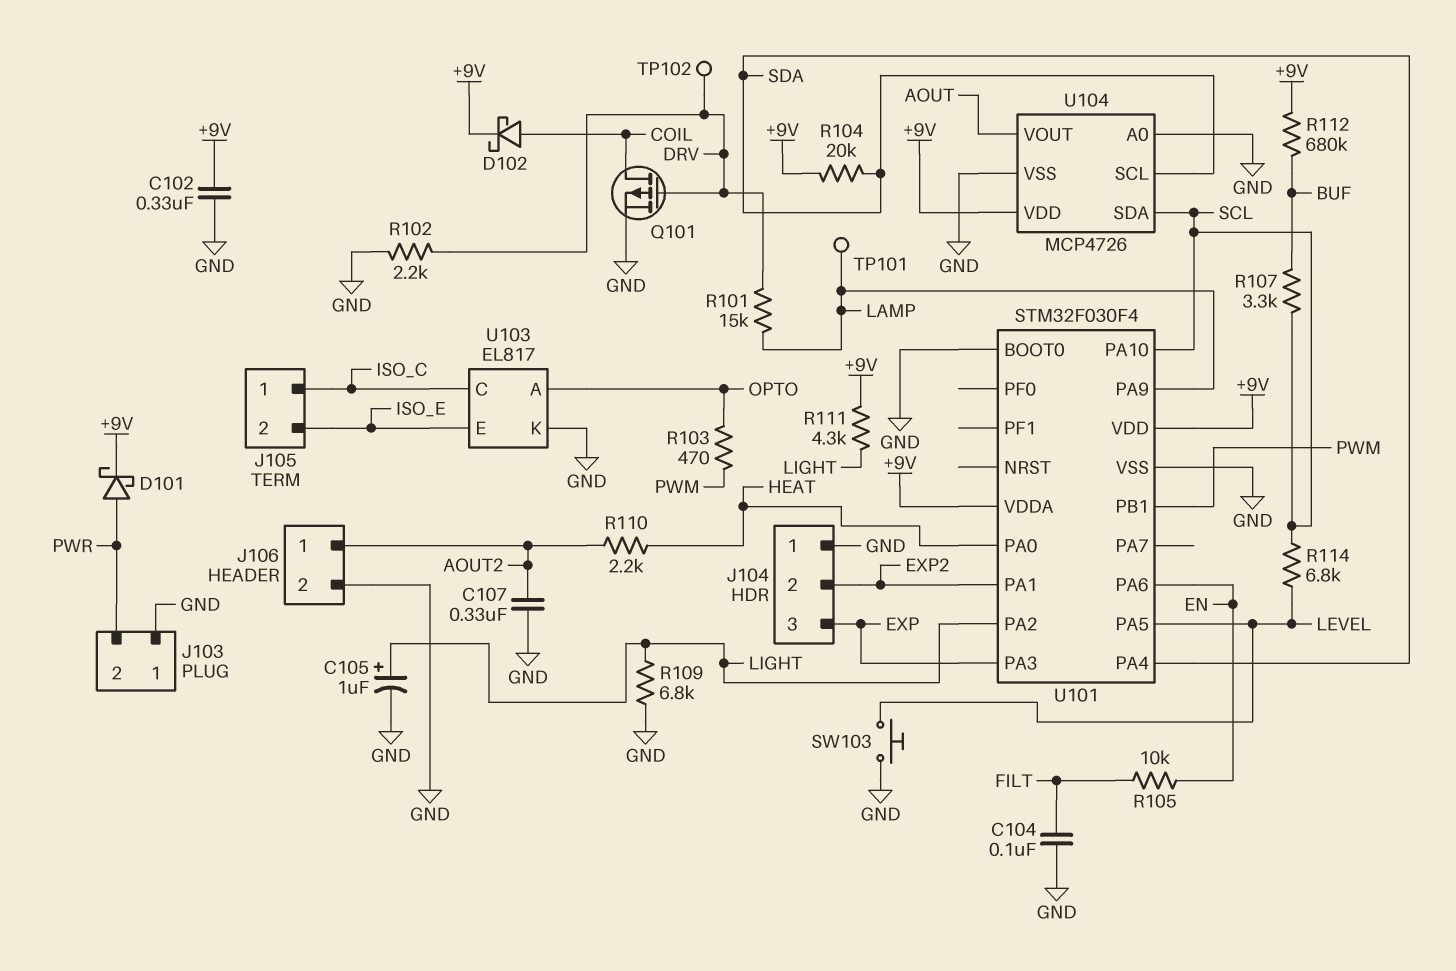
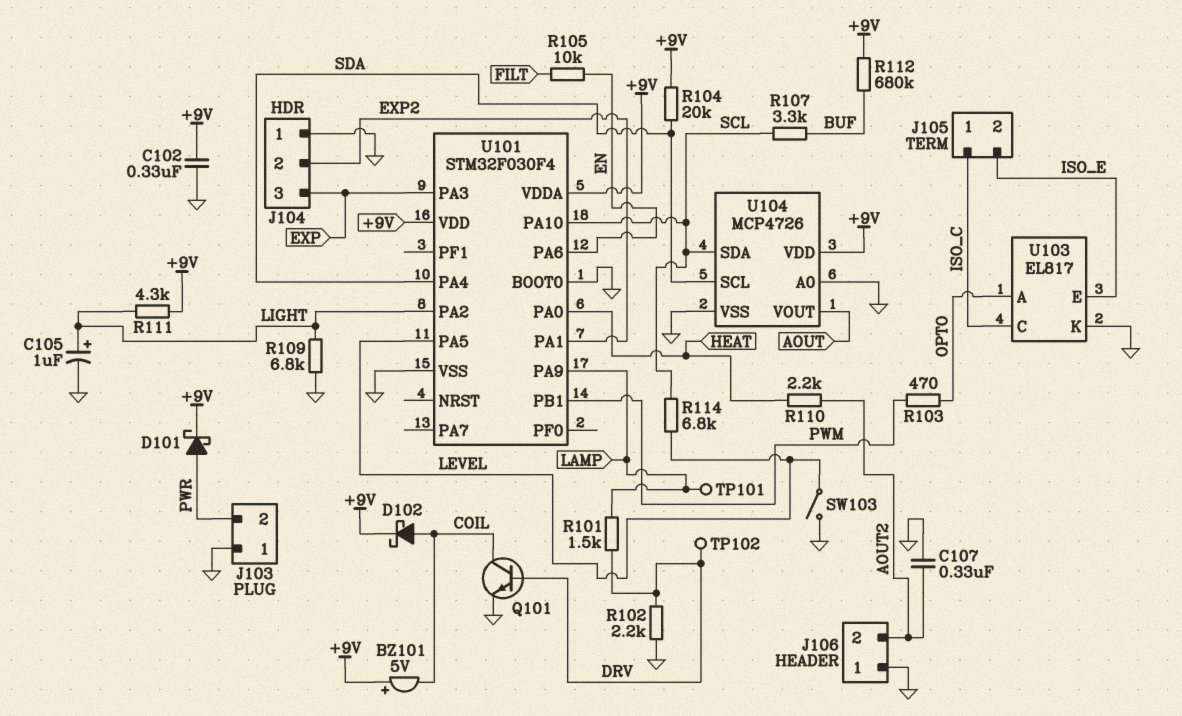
BZ101: none -> buzzer 5V (plus +9V, minus COIL)
C104: 100nF (FILT, GND) -> none
J106 pin 1: AOUT2 -> GND
J106 pin 2: GND -> AOUT2
Q101: PMOS (G DRV, D COIL, S GND) -> NPN (B DRV, C COIL, E GND)
R101: 15k (DRV, LAMP) -> 1.5k (DRV, LAMP)
SW103: button (GND, LEVEL) -> switch (GND, LEVEL)

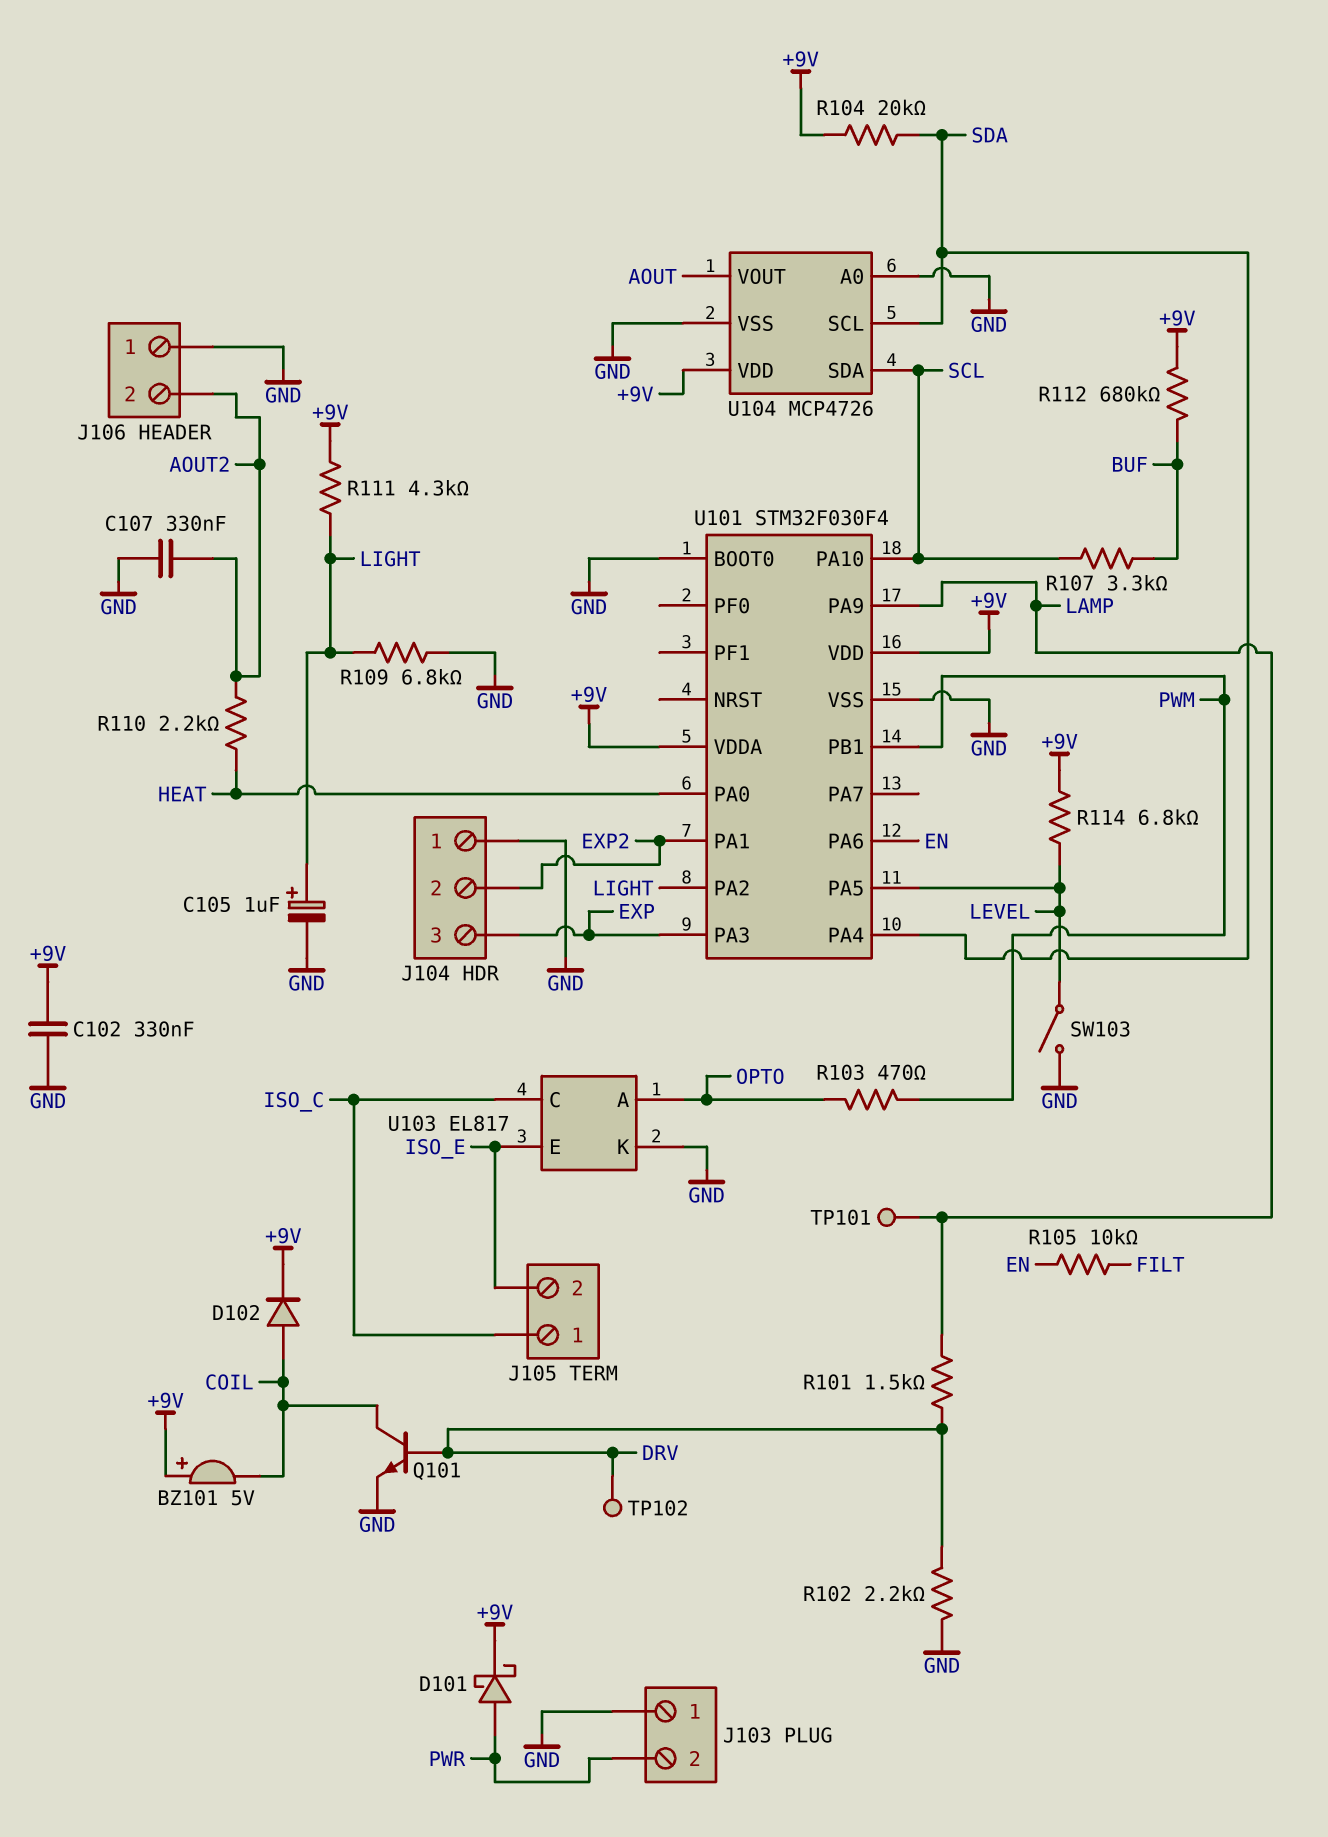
D102: schottky (A COIL, K +9V) -> diode (A COIL, K +9V)
R114: 6.8k (LEVEL, SCL) -> 6.8k (+9V, LEVEL)

